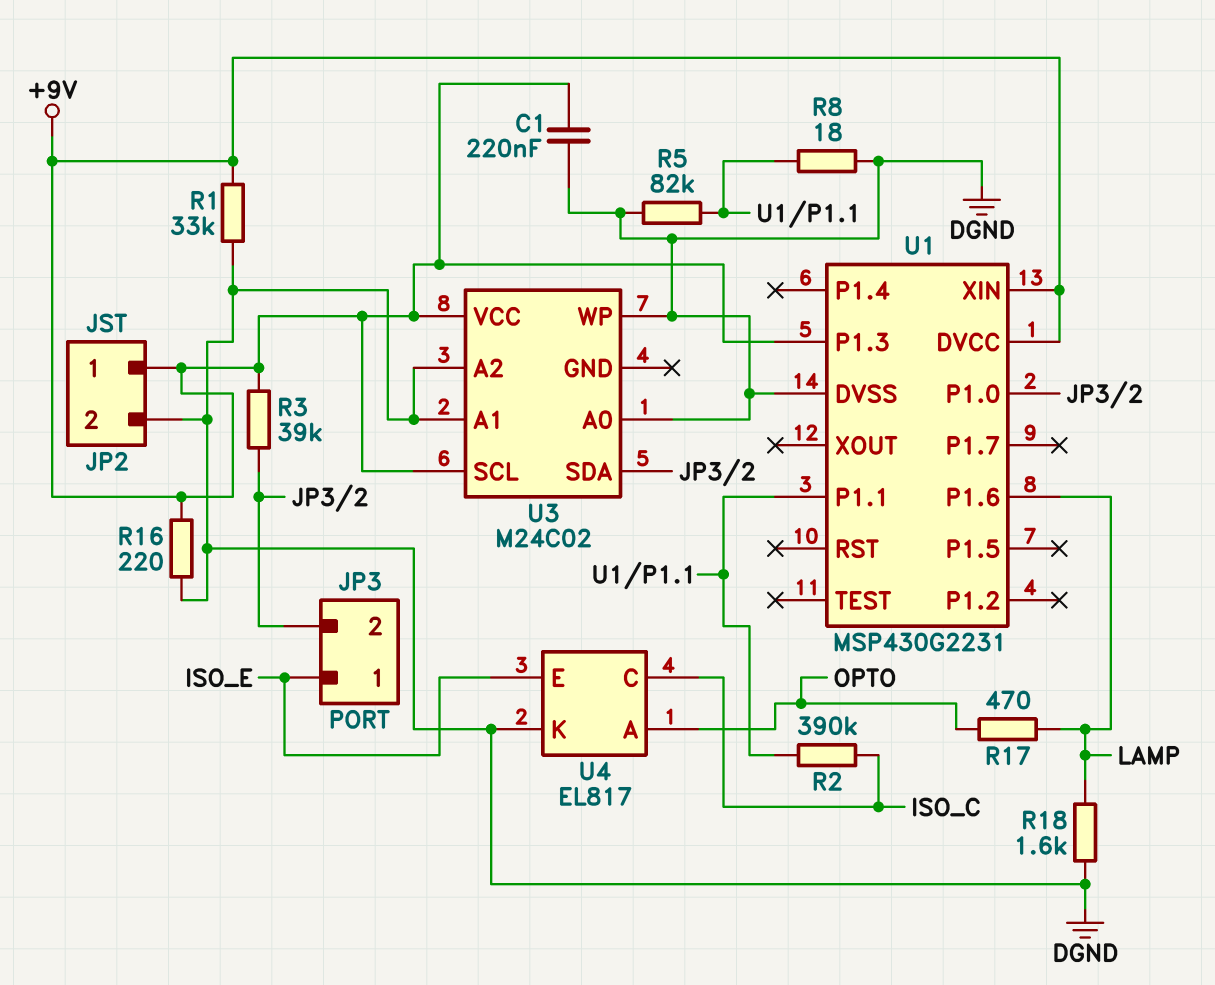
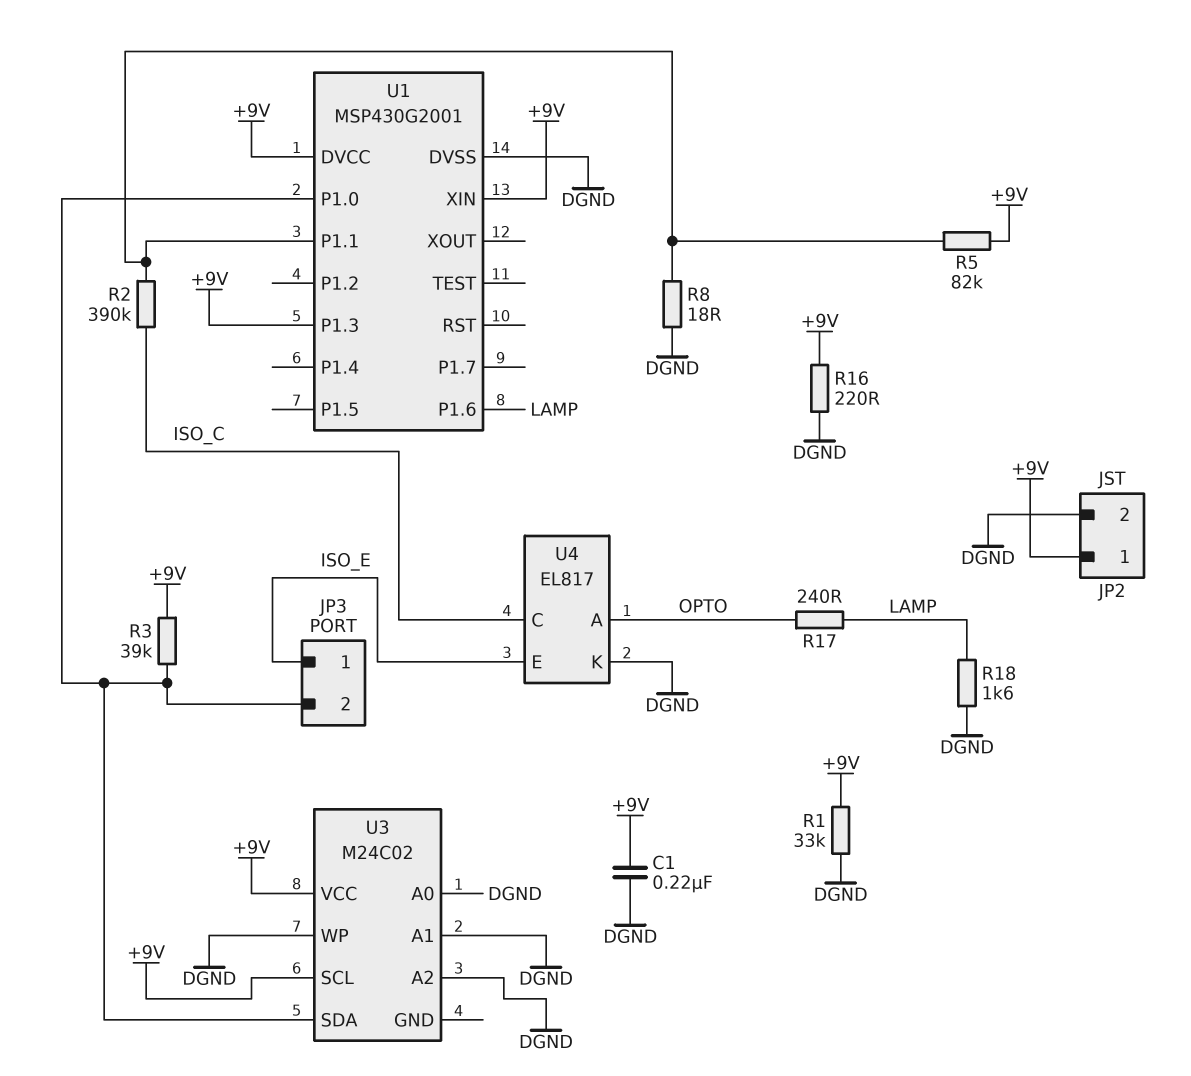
R5: 82k (DGND, U1/P1.1) -> 82k (+9V, U1/P1.1)
R17: 470 (LAMP, OPTO) -> 240 (LAMP, OPTO)
U1: MSP430G2231 -> MSP430G2001

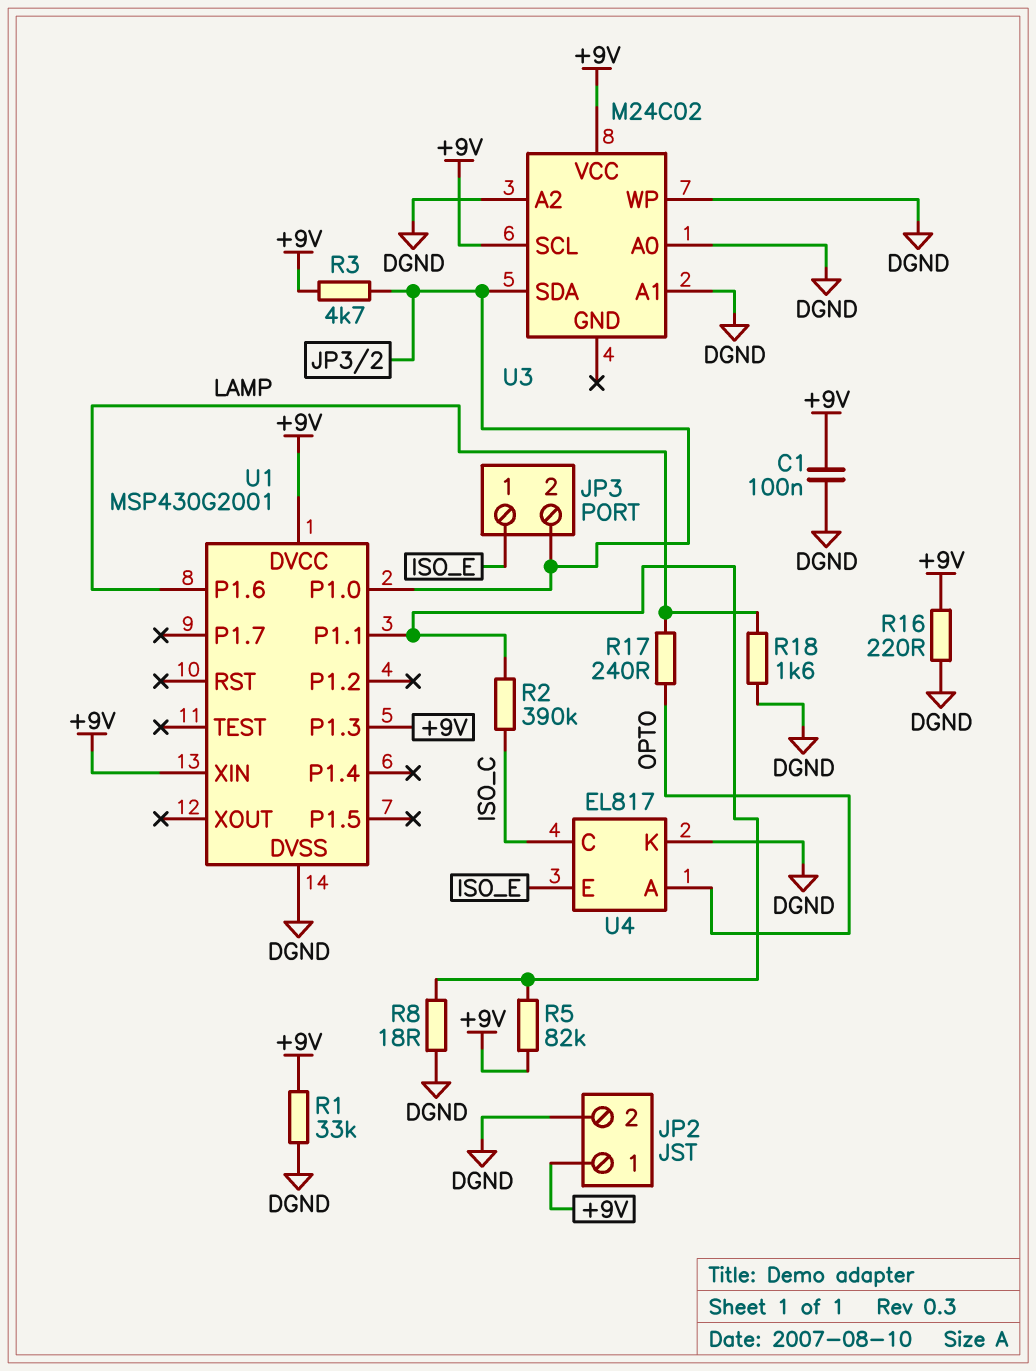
C1: 220nF (+9V, DGND) -> 100nF (+9V, DGND)
R3: 39k (+9V, JP3/2) -> 4.7k (+9V, JP3/2)

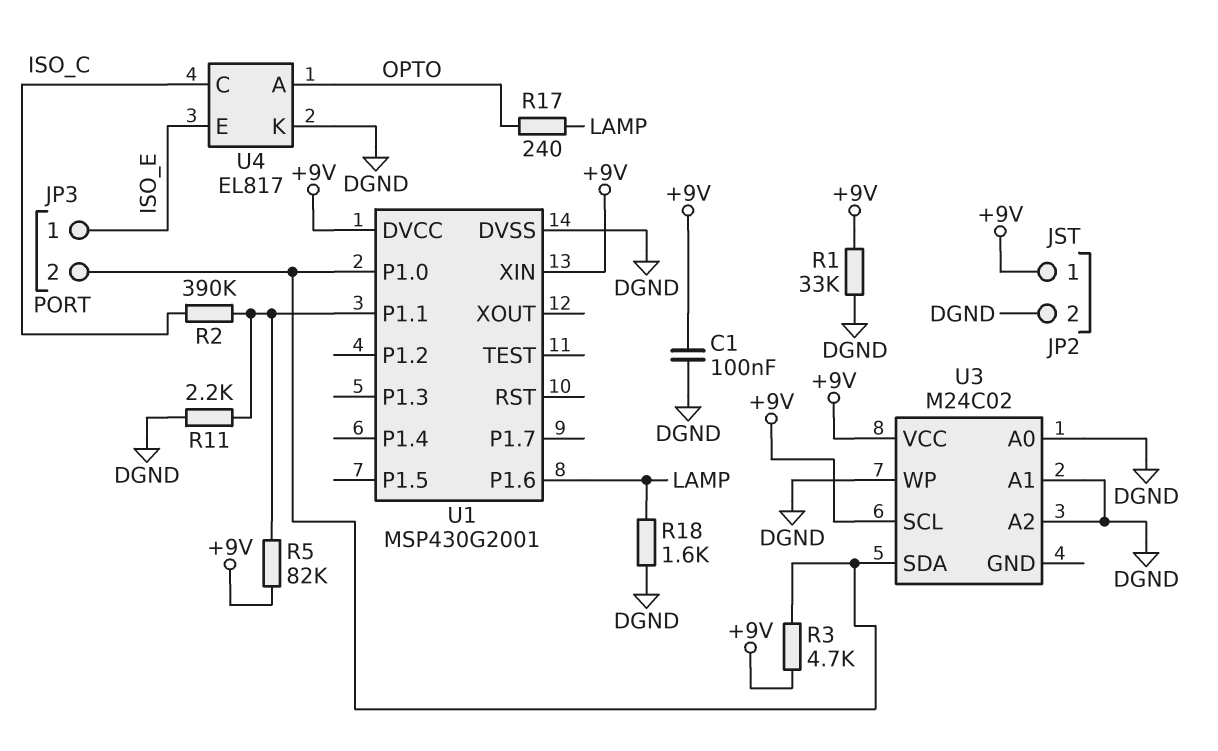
R8: 18 (DGND, U1/P1.1) -> none
R11: none -> 2.2k (DGND, U1/P1.1)
R16: 220 (+9V, DGND) -> none
U1 pin P1.3: +9V -> none

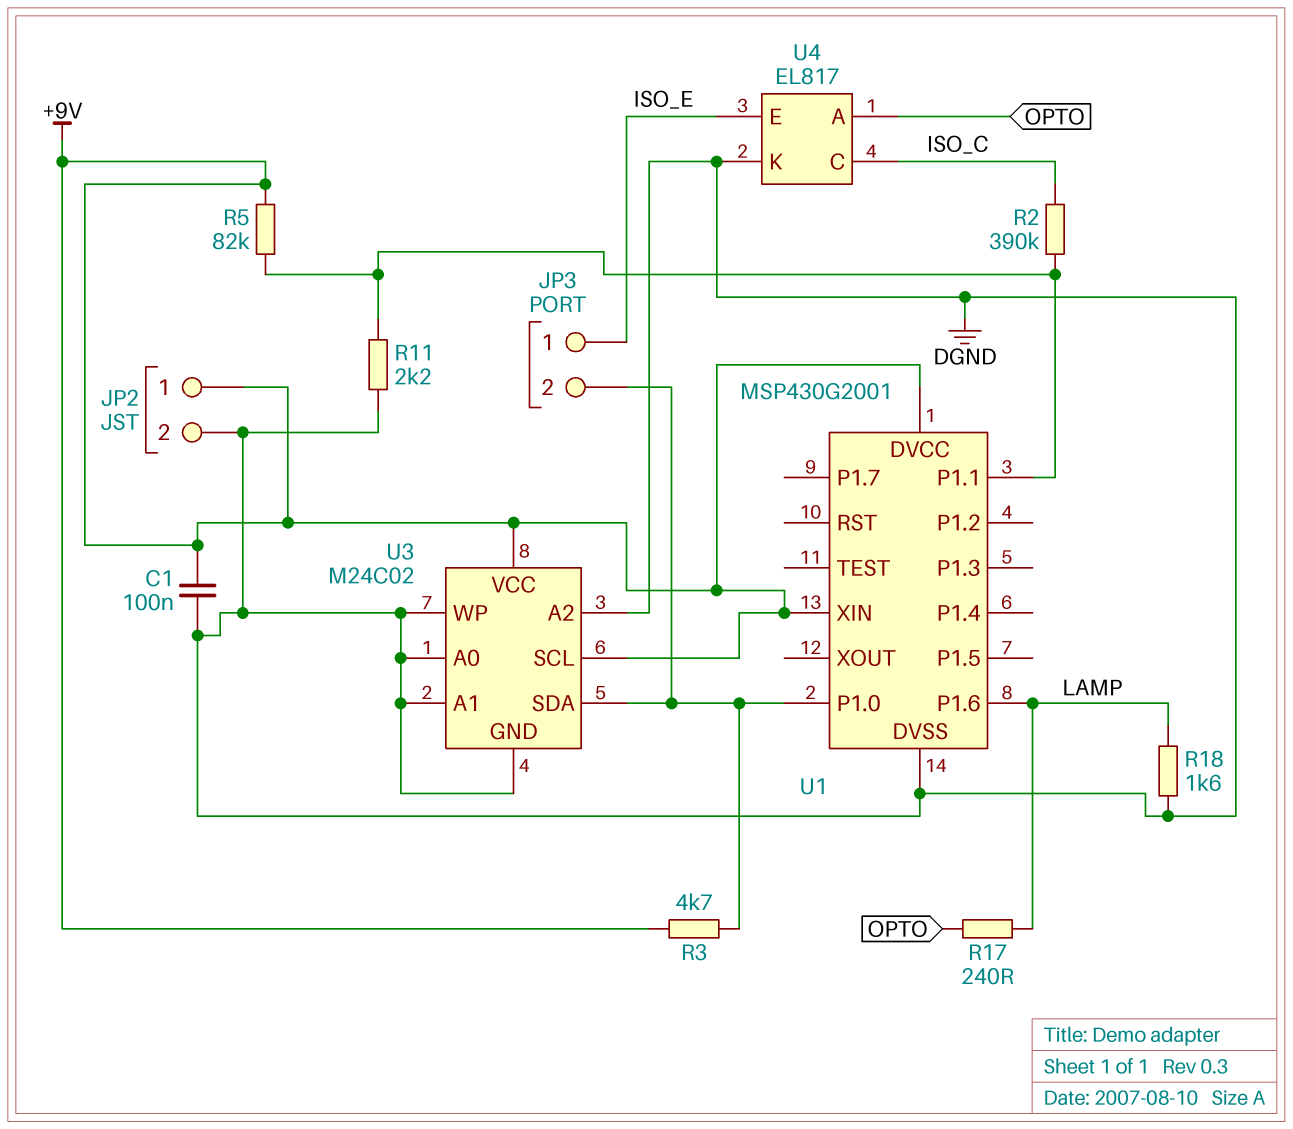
R1: 33k (+9V, DGND) -> none
U3 pin GND: none -> DGND

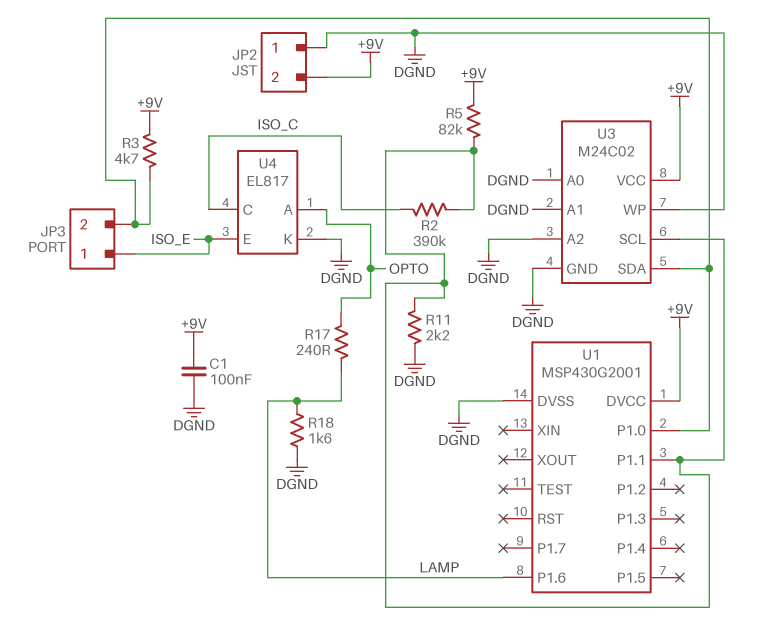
JP2 pin 1: +9V -> DGND
JP2 pin 2: DGND -> +9V
U1 pin XIN: +9V -> none
U3 pin SCL: +9V -> U1/P1.1

